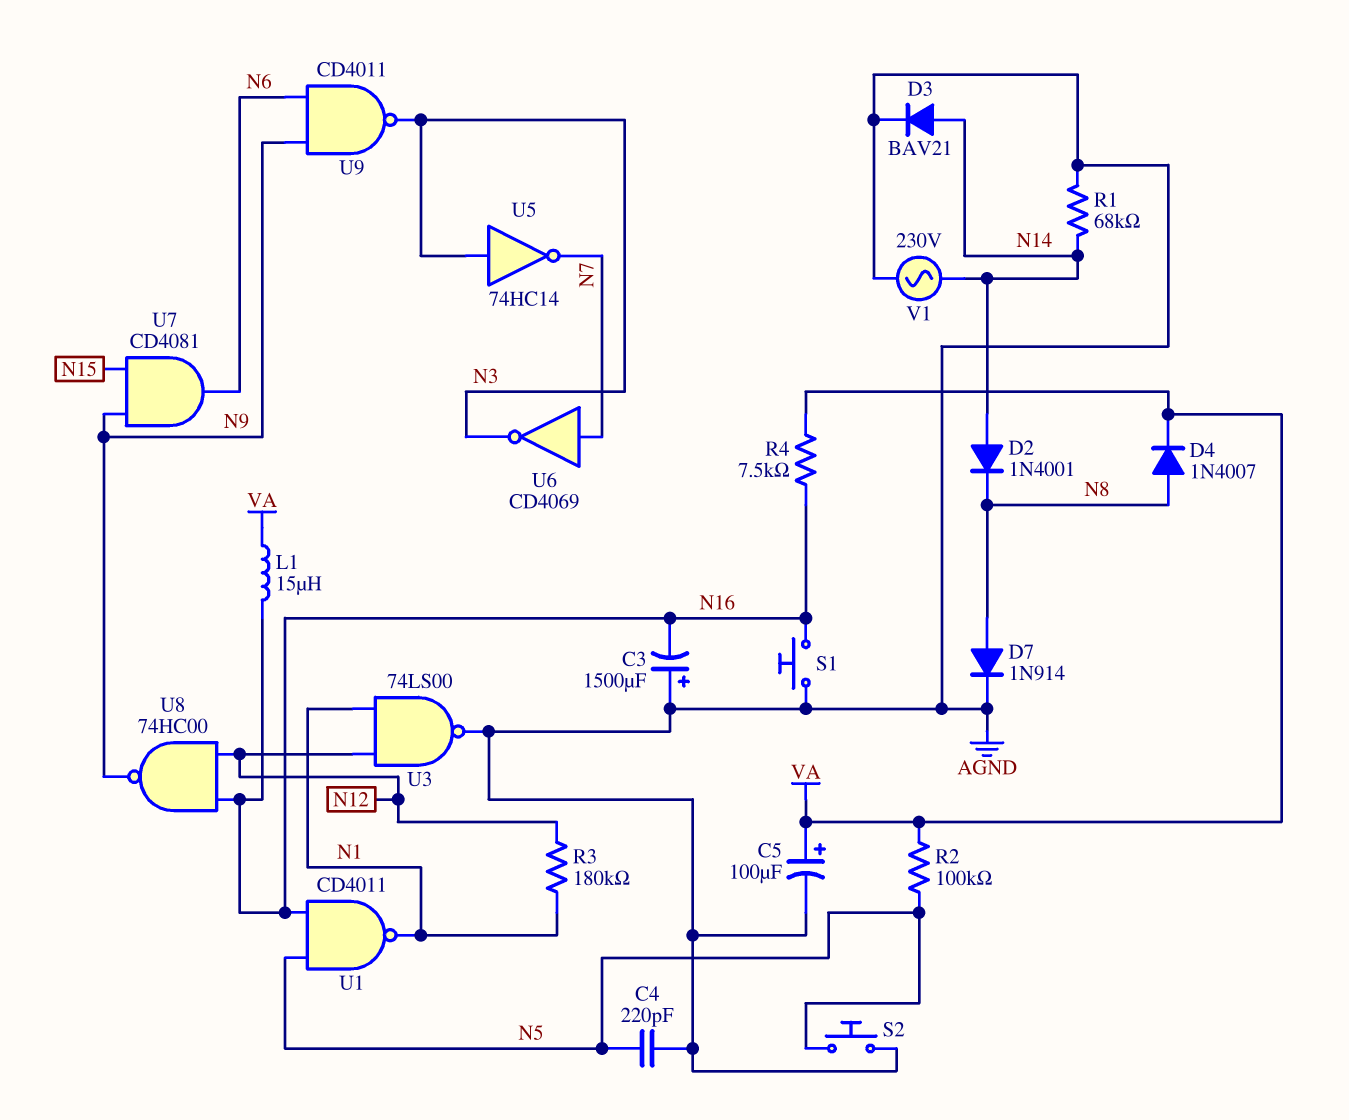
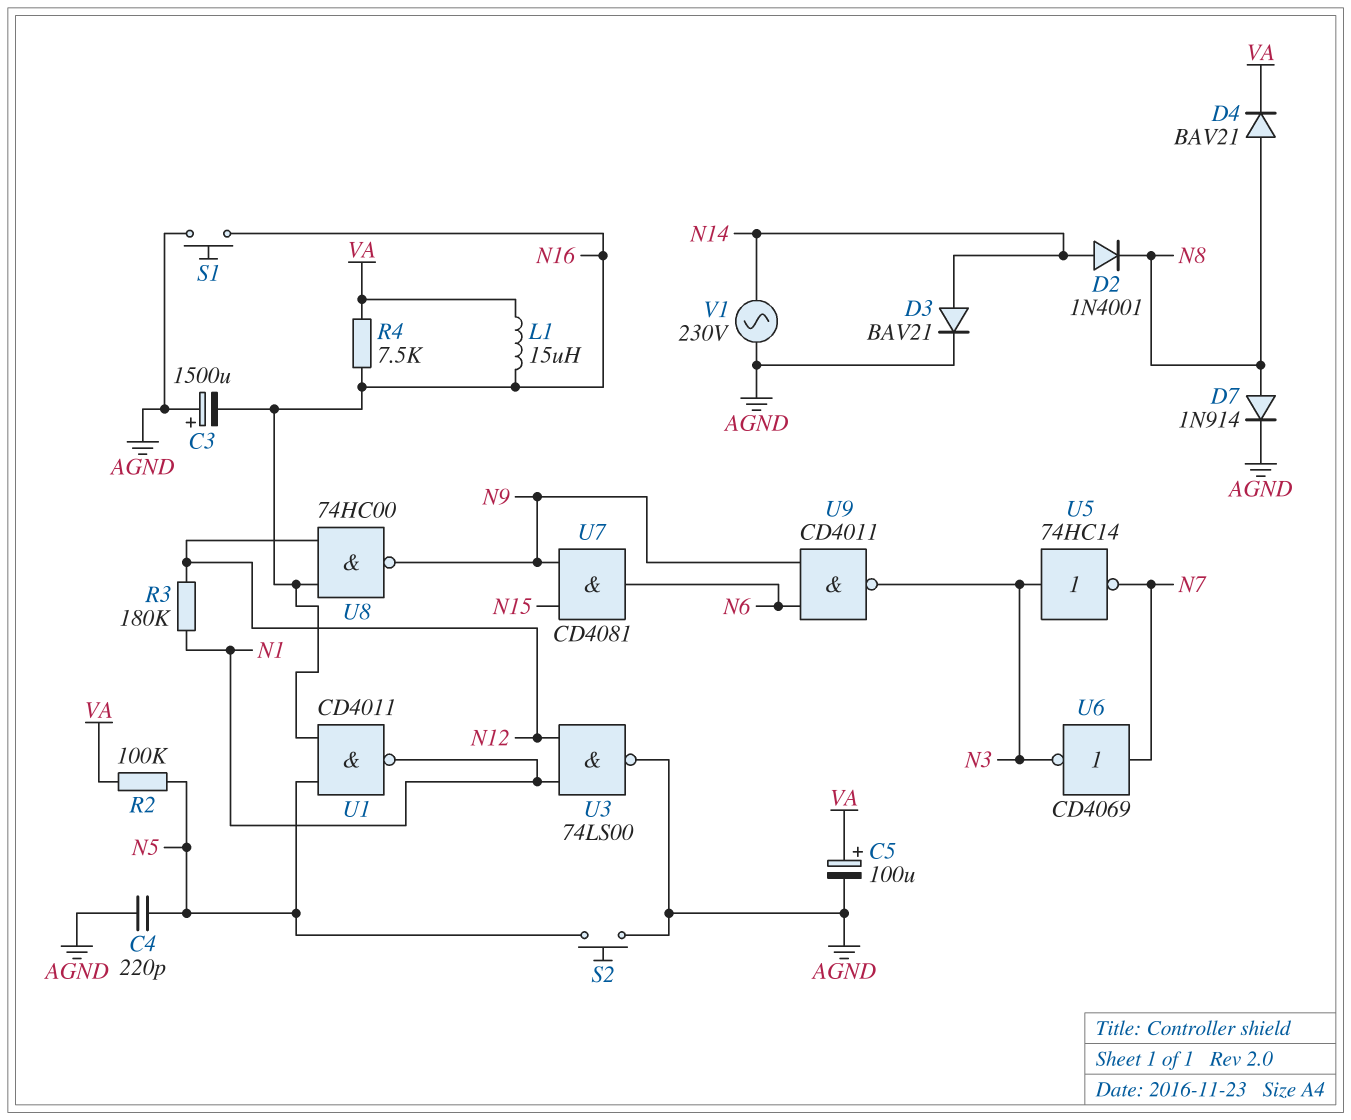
D4: diode 1N4007 (A N8, K VA) -> diode BAV21 (A N8, K VA)
R1: 68k (AGND, N14) -> none

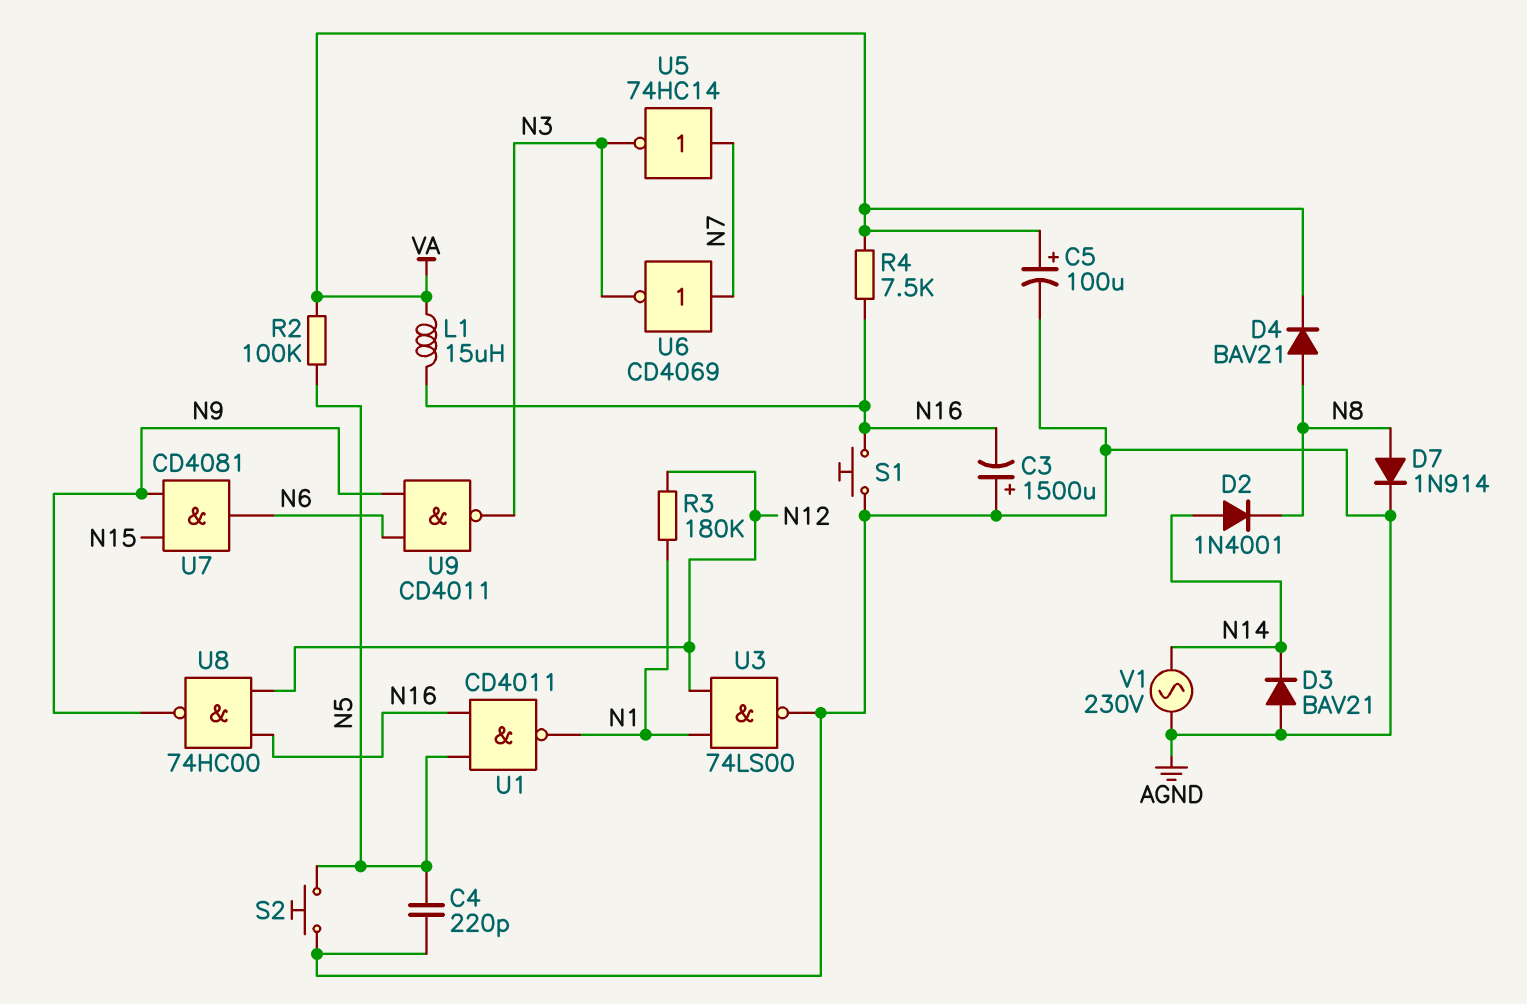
D3: diode BAV21 (A N14, K AGND) -> diode BAV21 (A AGND, K N14)
U5: NOT 74HC14 (in N3, out N7) -> NOT 74HC14 (in N7, out N3)

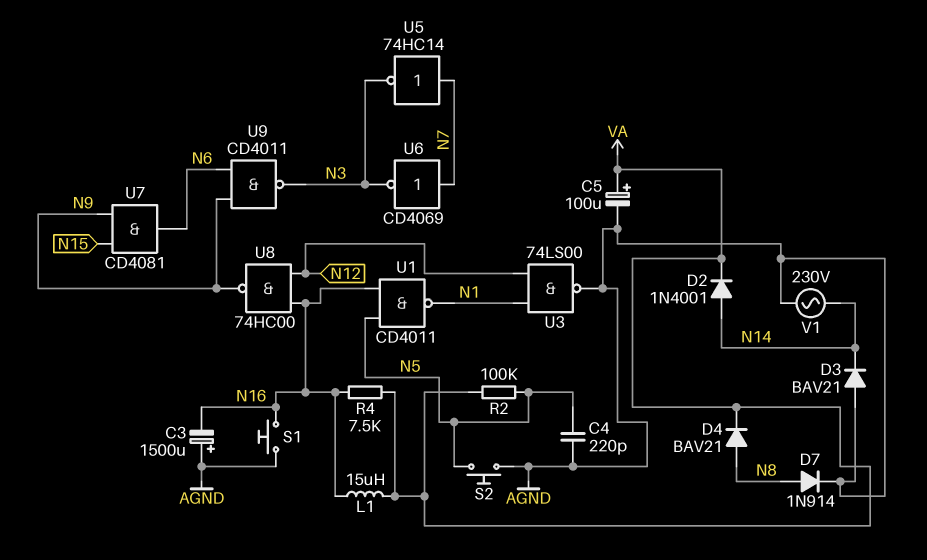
D2: diode 1N4001 (A N14, K N8) -> diode 1N4001 (A N14, K VA)
R3: 180k (N1, N12) -> none

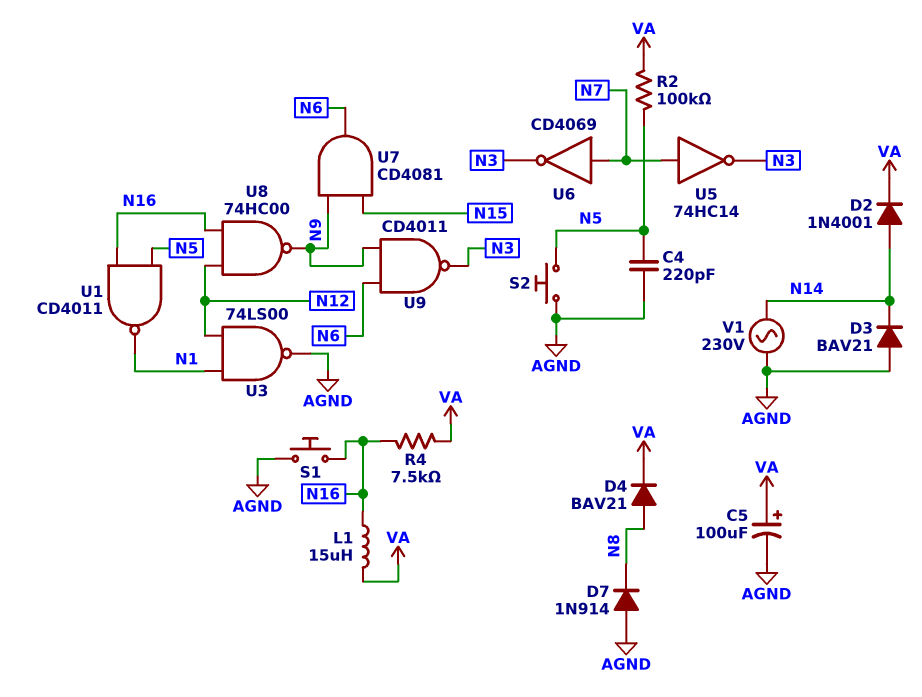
C3: 1500uF (plus AGND, minus N16) -> none
D7: diode 1N914 (A N8, K AGND) -> diode 1N914 (A AGND, K N8)

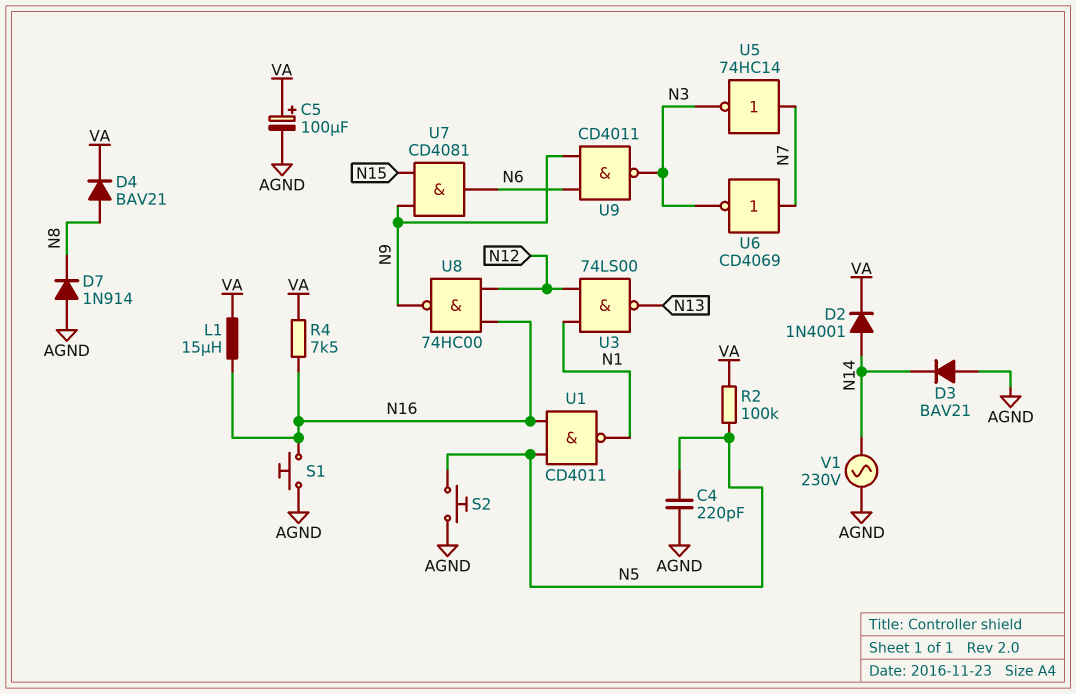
U3: NAND 74LS00 (in N1, in N12, out AGND) -> NAND 74LS00 (in N1, in N12, out N13)

